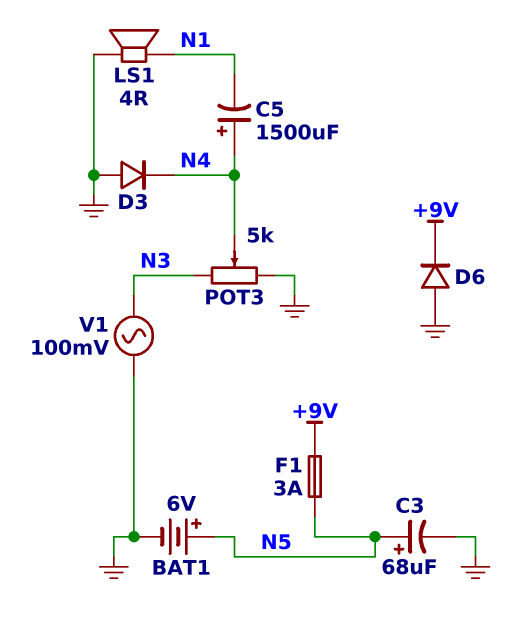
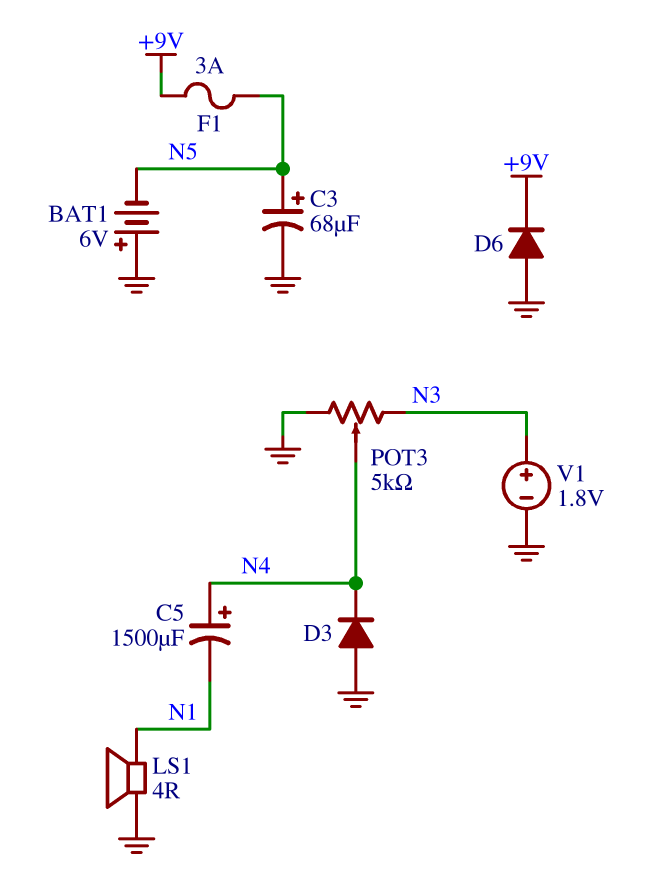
BAT1: 6V (plus N5, minus GND) -> 6V (plus GND, minus N5)
V1: AC 100mV (GND, N3) -> 1.8V (plus N3, minus GND)

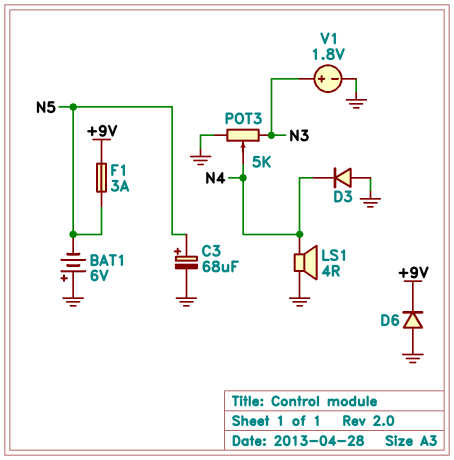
C5: 1500uF (plus N4, minus N1) -> none
LS1: speaker 4R (GND, N1) -> speaker 4R (GND, N4)

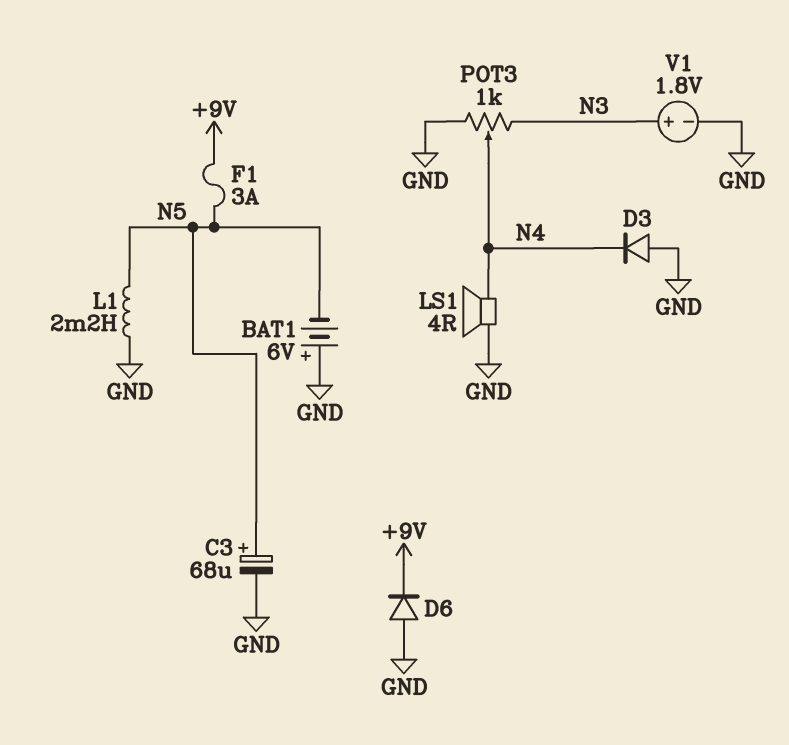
L1: none -> 2.2mH (GND, N5)
POT3: 5k (GND, N3, wiper N4) -> 1k (GND, N3, wiper N4)

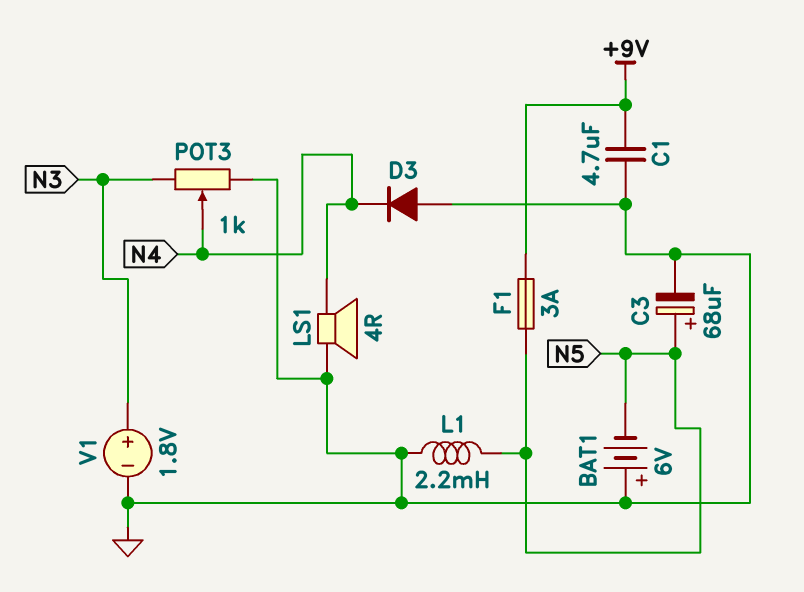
C1: none -> 4.7uF (+9V, GND)
D6: diode (A GND, K +9V) -> none

